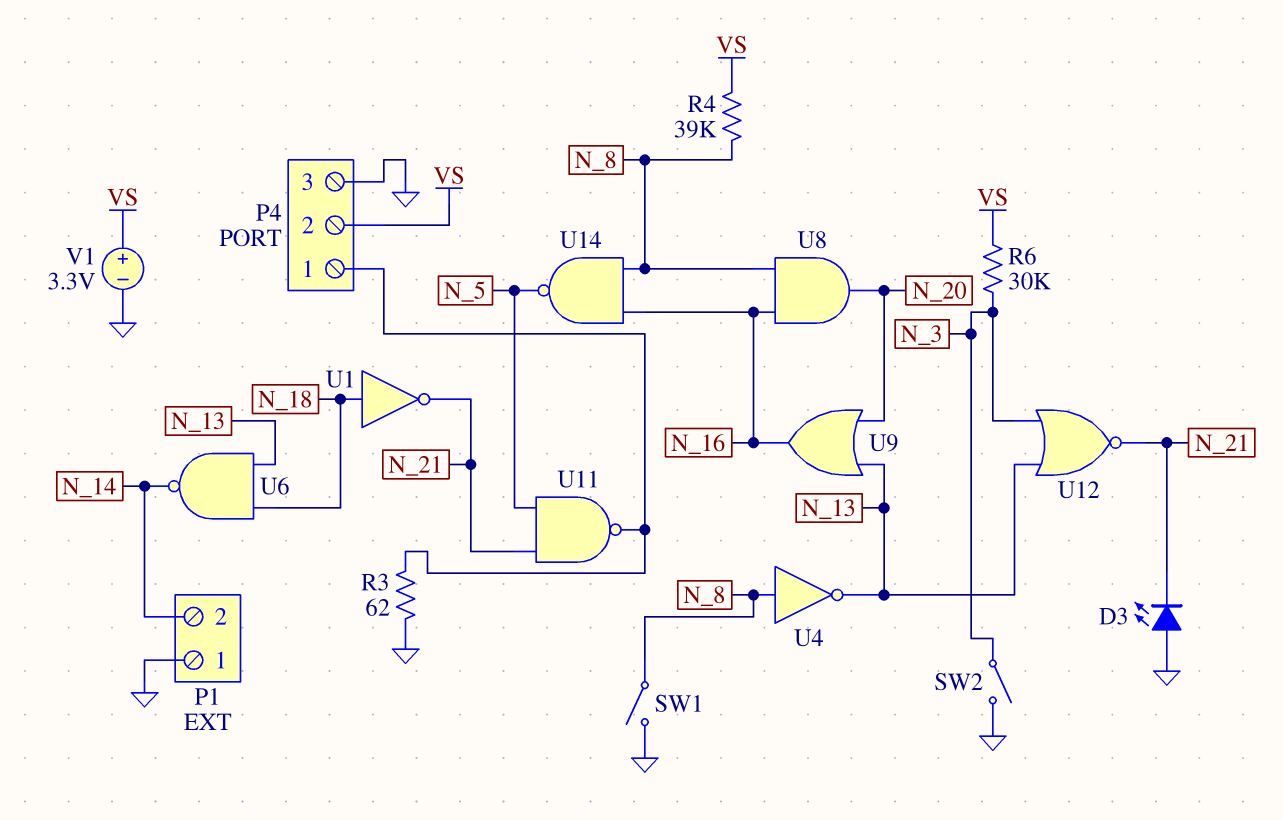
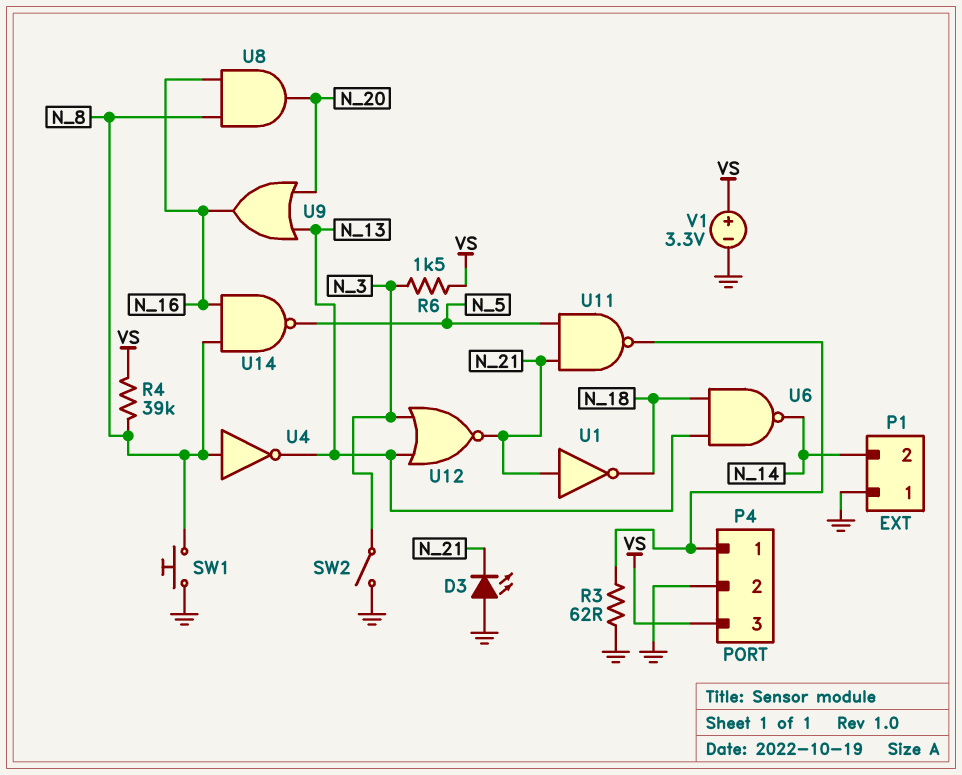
P4 pin 2: VS -> GND
P4 pin 3: GND -> VS
R6: 30k (N_3, VS) -> 1.5k (N_3, VS)
SW1: switch (GND, N_8) -> button (GND, N_8)
U1: NOT (in N_18, out N_21) -> NOT (in N_21, out N_18)

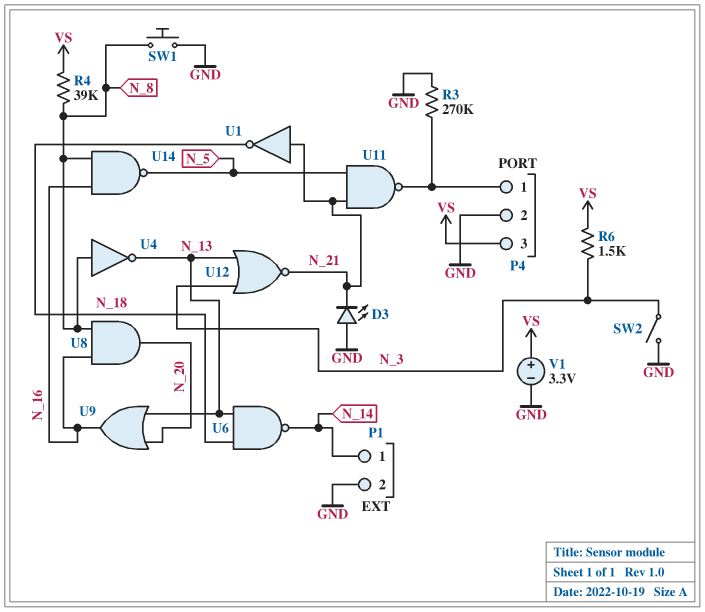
P1 pin 1: GND -> N_14
P1 pin 2: N_14 -> GND
R3: 62 (GND, P4/1) -> 270k (GND, P4/1)

